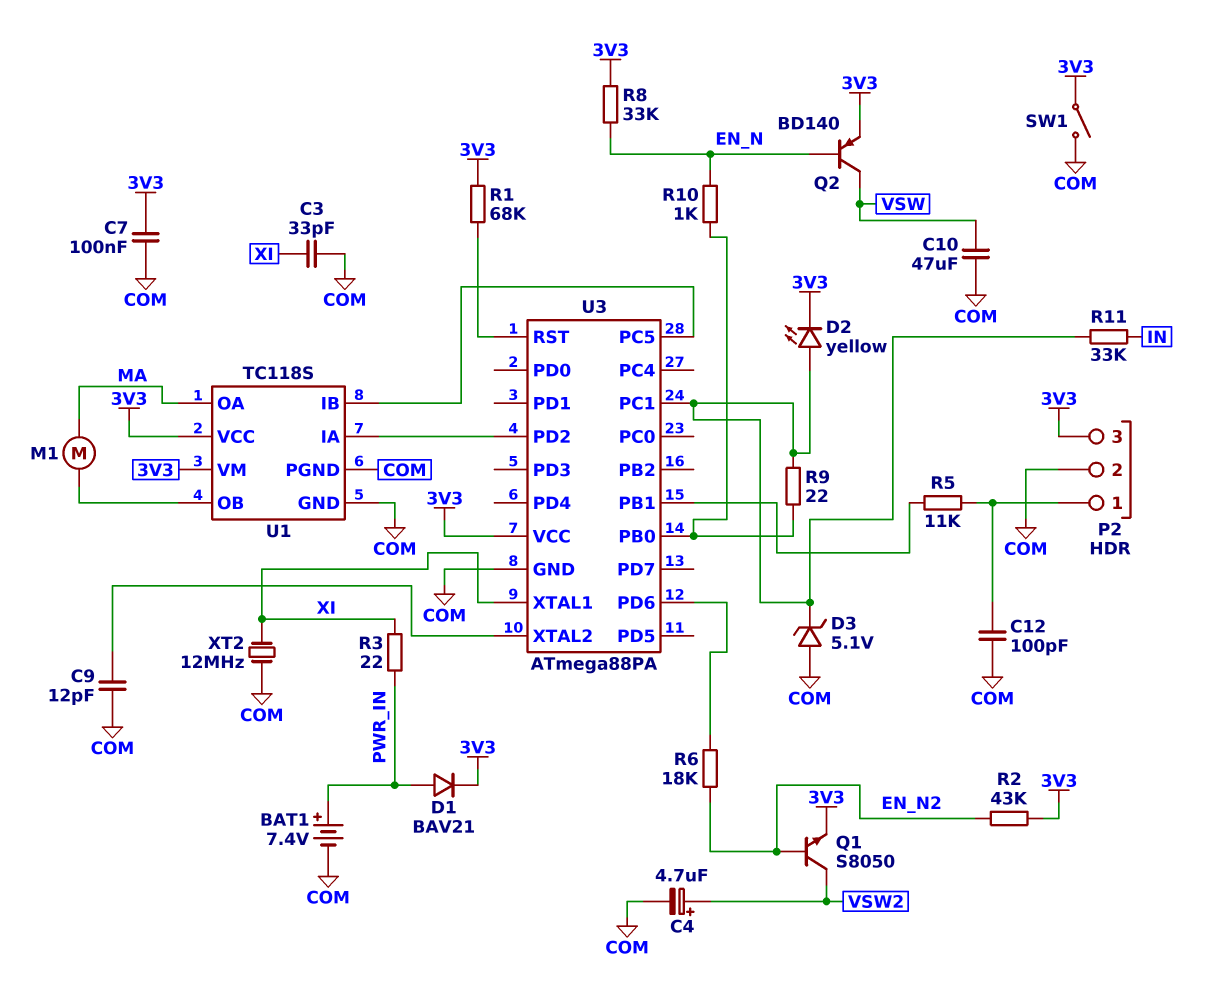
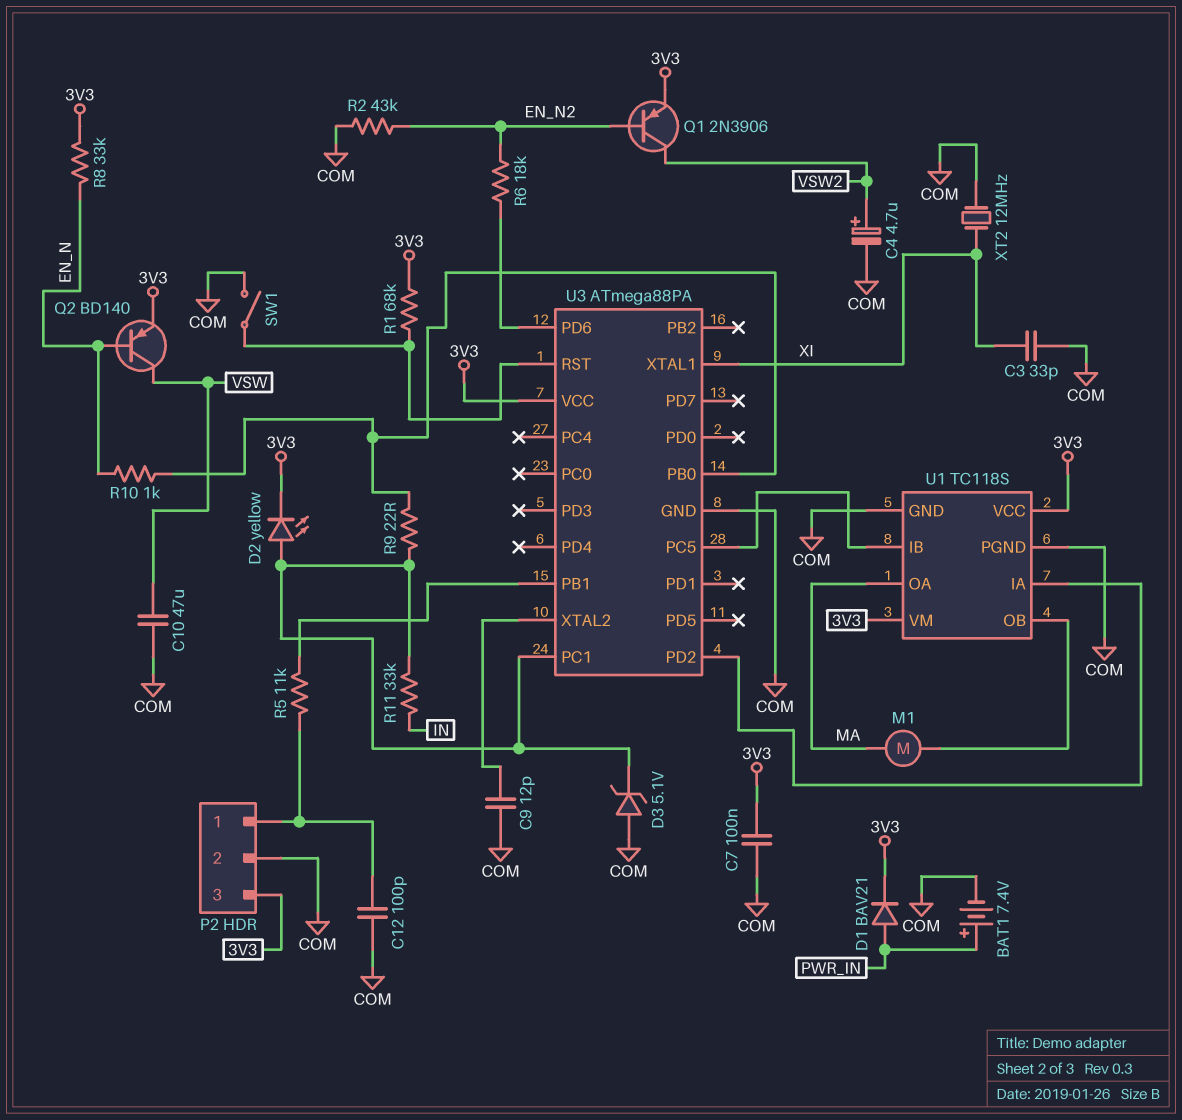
Q1: NPN S8050 (B EN_N2, C VSW2, E 3V3) -> PNP 2N3906 (B EN_N2, C VSW2, E 3V3)
R2: 43k (3V3, EN_N2) -> 43k (COM, EN_N2)
R3: 22 (PWR_IN, XI) -> none
SW1: switch (3V3, COM) -> switch (COM, U3/RST)

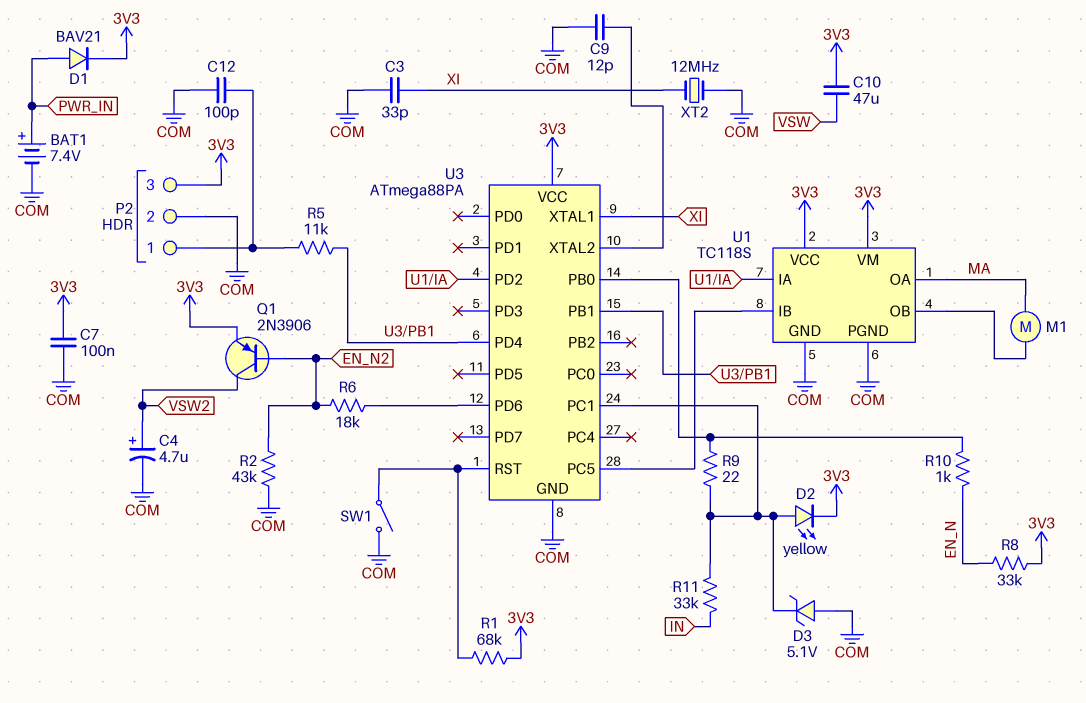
C10: 47uF (COM, VSW) -> 47uF (3V3, VSW)
Q2: PNP BD140 (B EN_N, C VSW, E 3V3) -> none
U3 pin PD4: none -> U3/PB1

